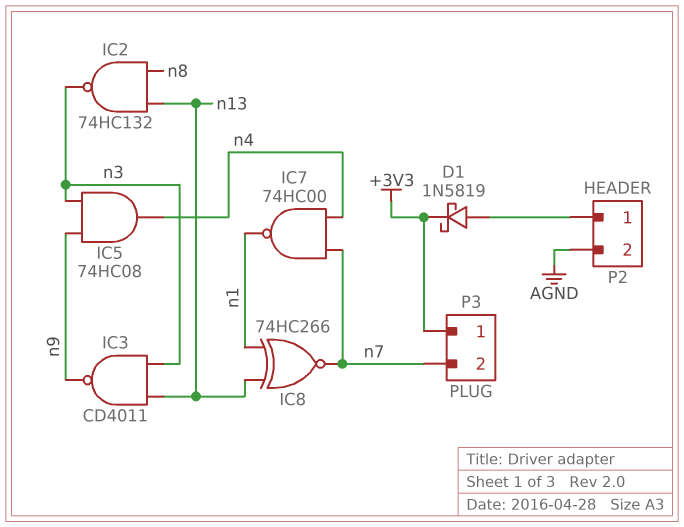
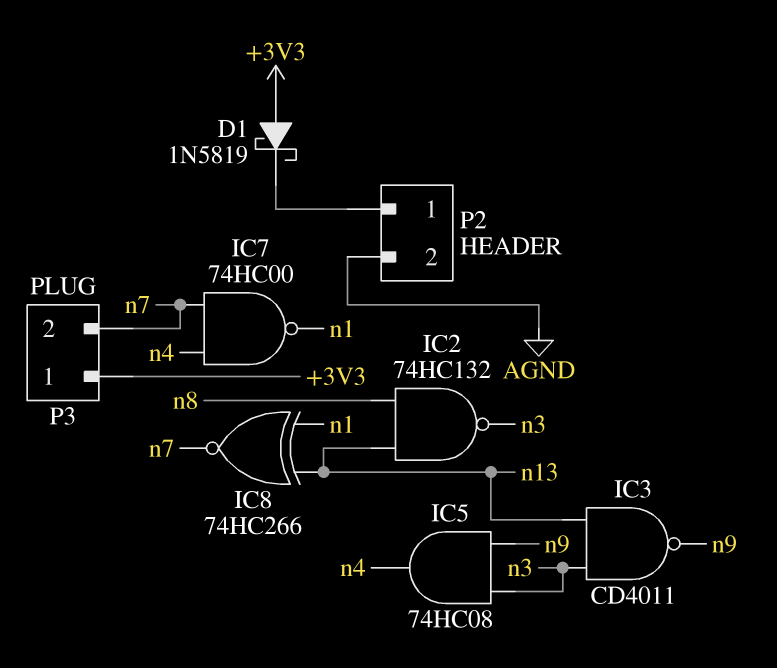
D1: schottky 1N5819 (A P2/1, K +3V3) -> schottky 1N5819 (A +3V3, K P2/1)

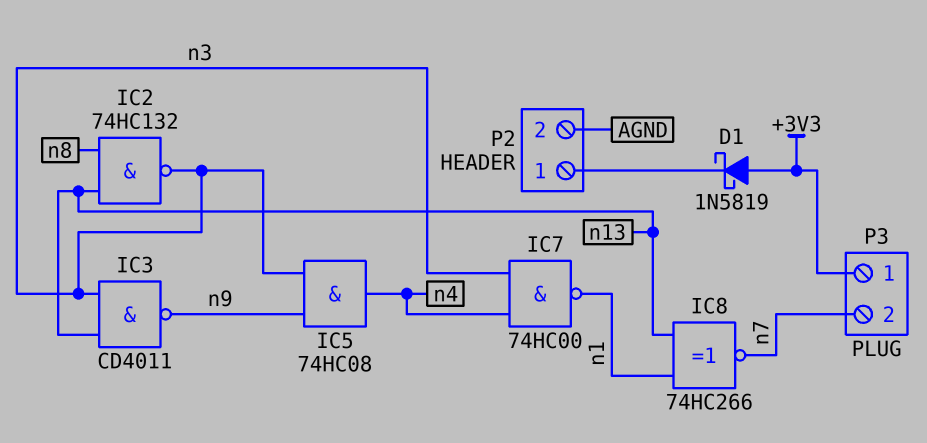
IC7: NAND 74HC00 (in n4, in n7, out n1) -> NAND 74HC00 (in n3, in n4, out n1)

